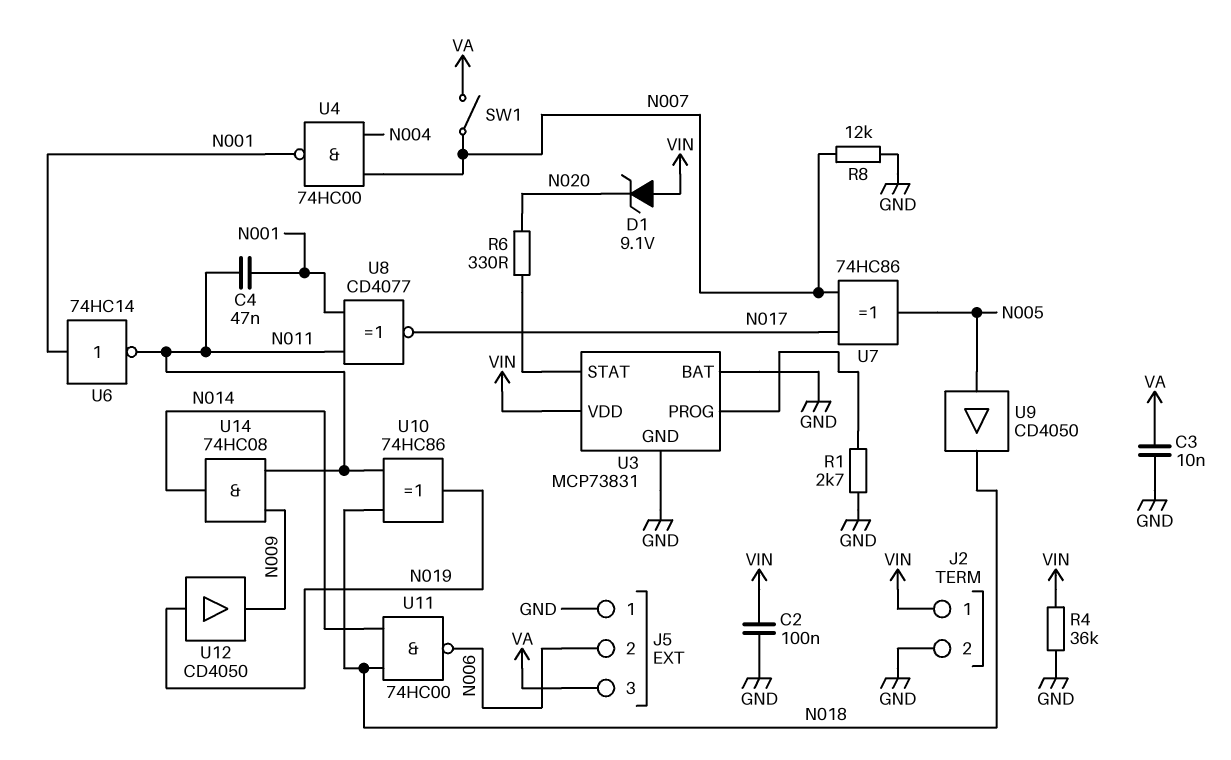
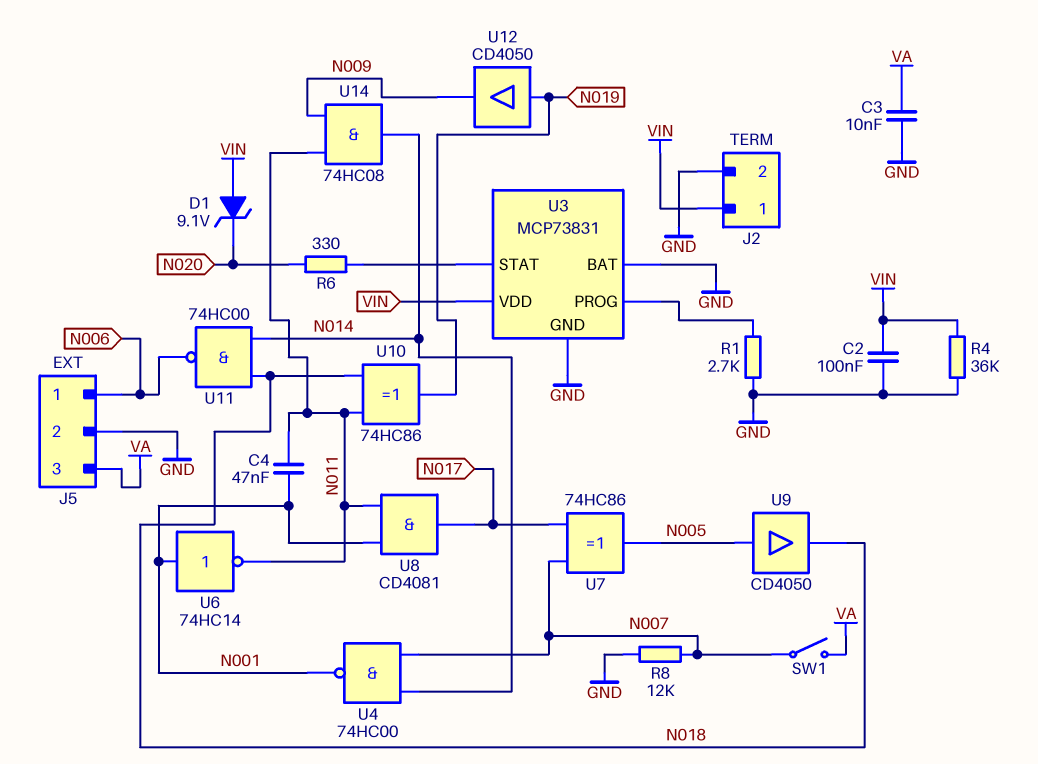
J5 pin 1: GND -> N006
J5 pin 2: N006 -> GND
U4: NAND 74HC00 (in N004, in N007, out N001) -> NAND 74HC00 (in N007, in N014, out N001)
U8: XNOR CD4077 (in N001, in N011, out N017) -> AND CD4081 (in N001, in N011, out N017)

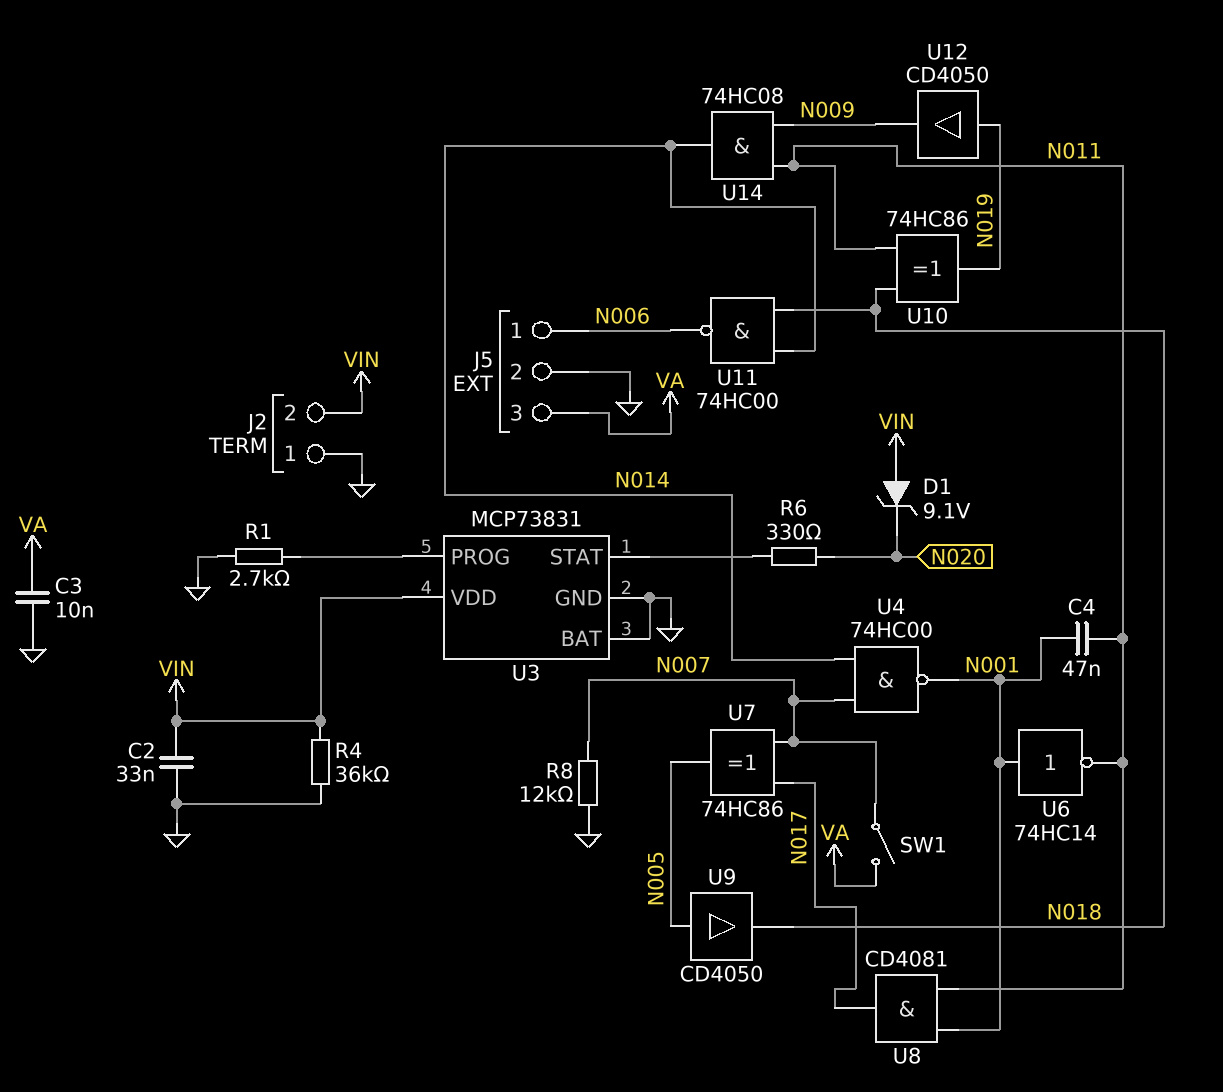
C2: 100nF (GND, VIN) -> 33nF (GND, VIN)
J2 pin 1: VIN -> GND
J2 pin 2: GND -> VIN

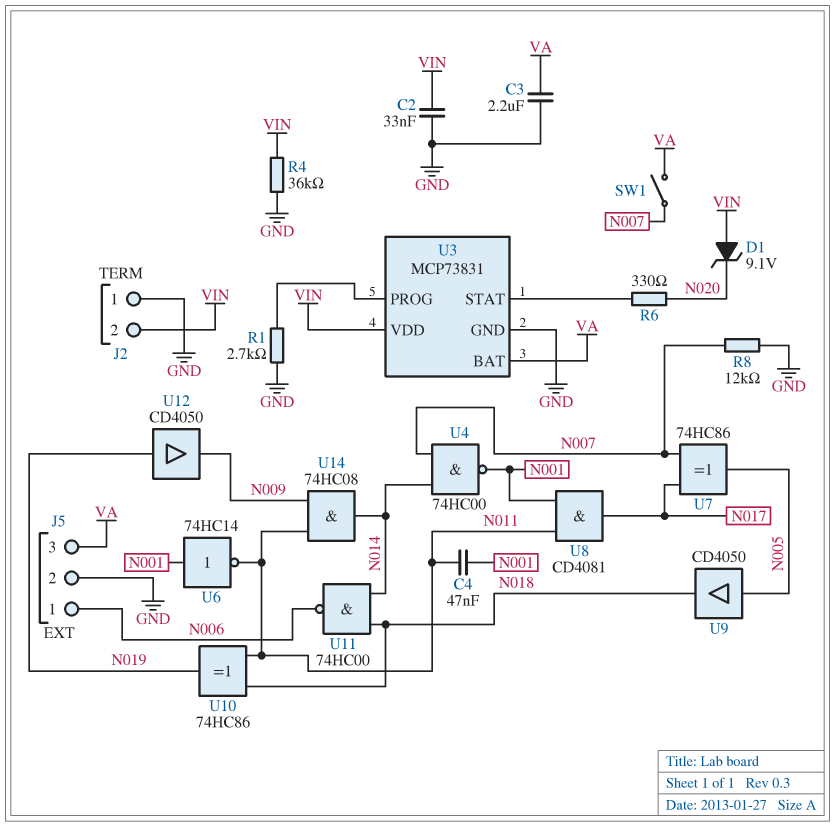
C3: 10nF (GND, VA) -> 2.2uF (GND, VA)
U3 pin BAT: GND -> VA

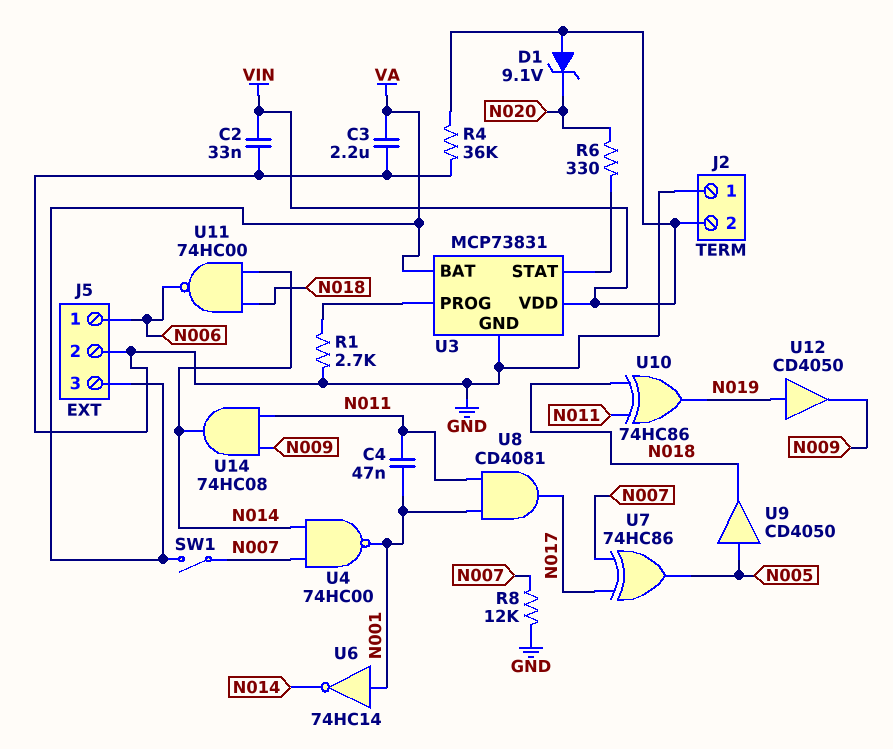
U6: NOT 74HC14 (in N001, out N011) -> NOT 74HC14 (in N001, out N014)

